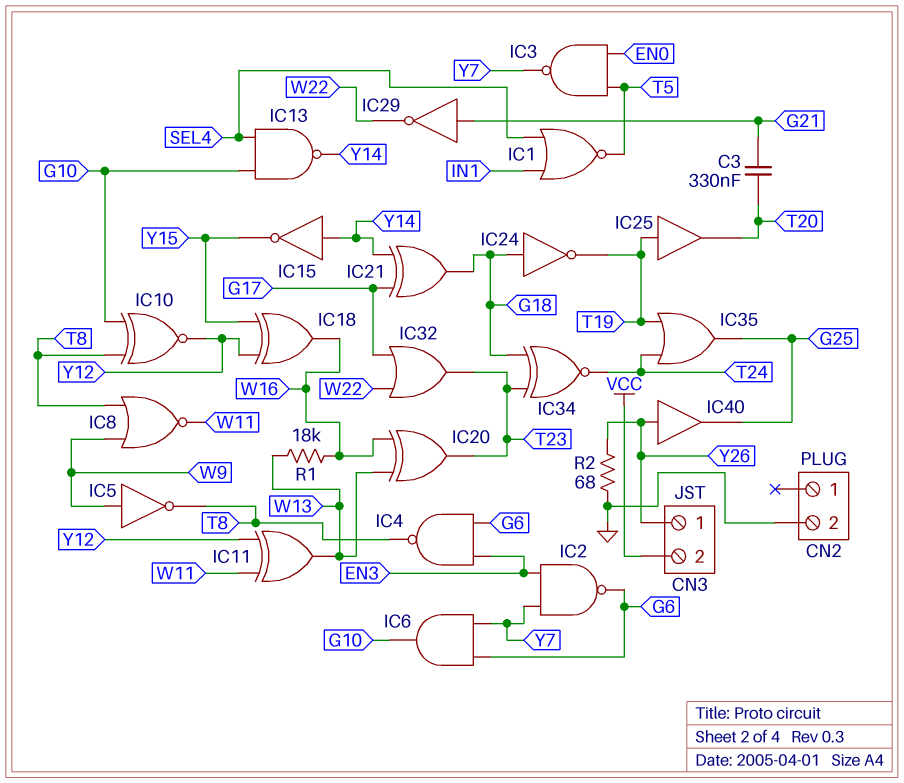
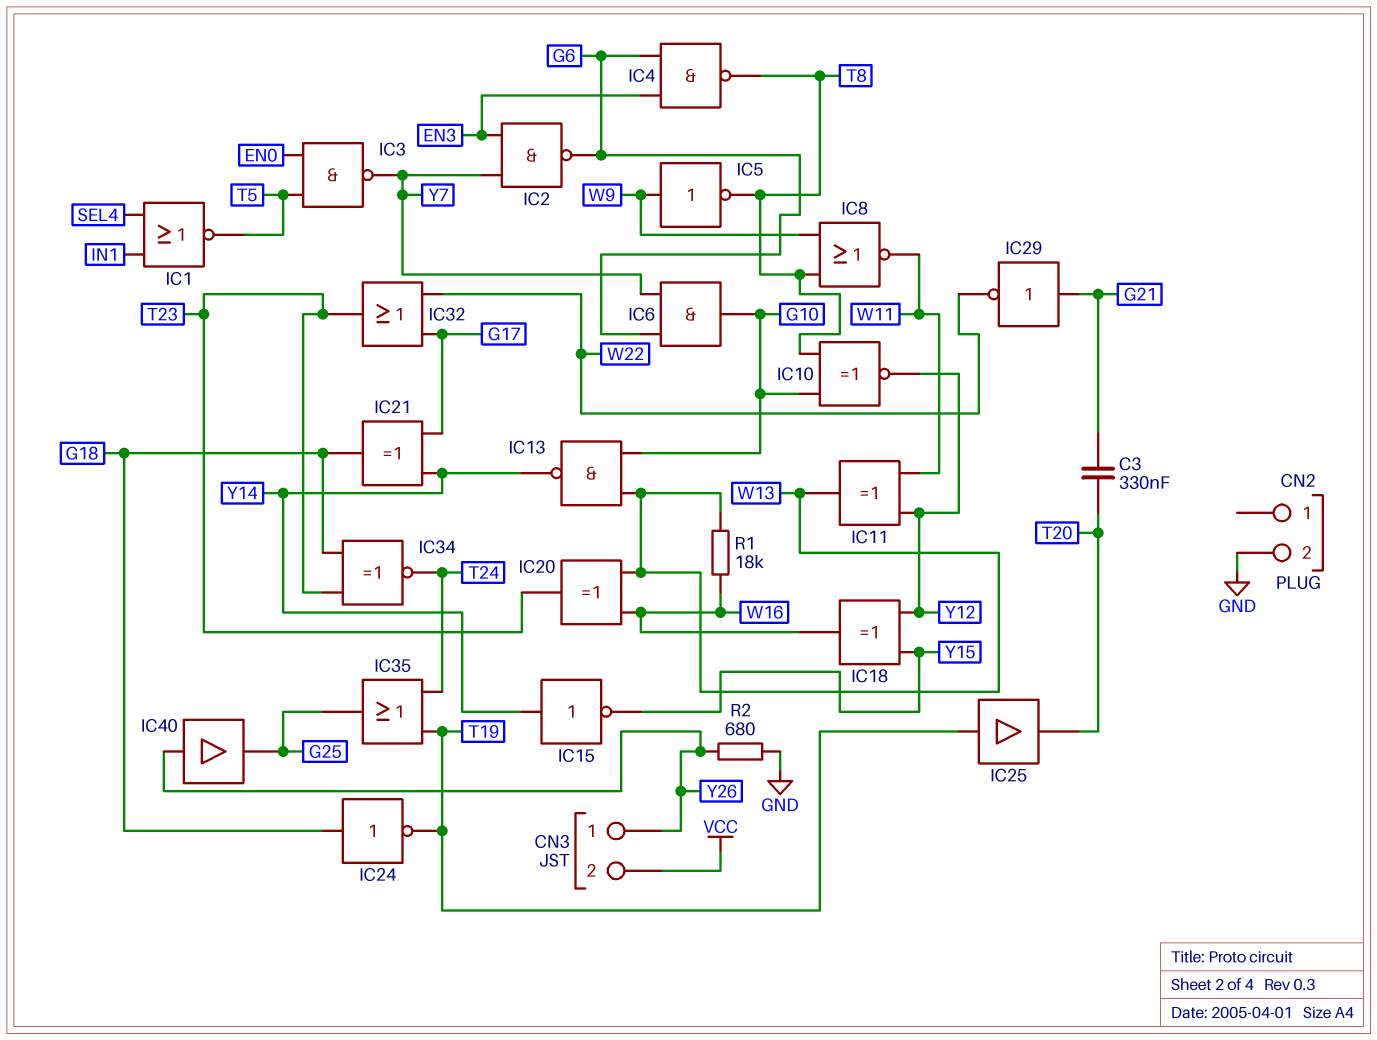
IC13: NAND (in G10, in SEL4, out Y14) -> NAND (in G10, in W13, out Y14)
R2: 68 (GND, Y26) -> 680 (GND, Y26)

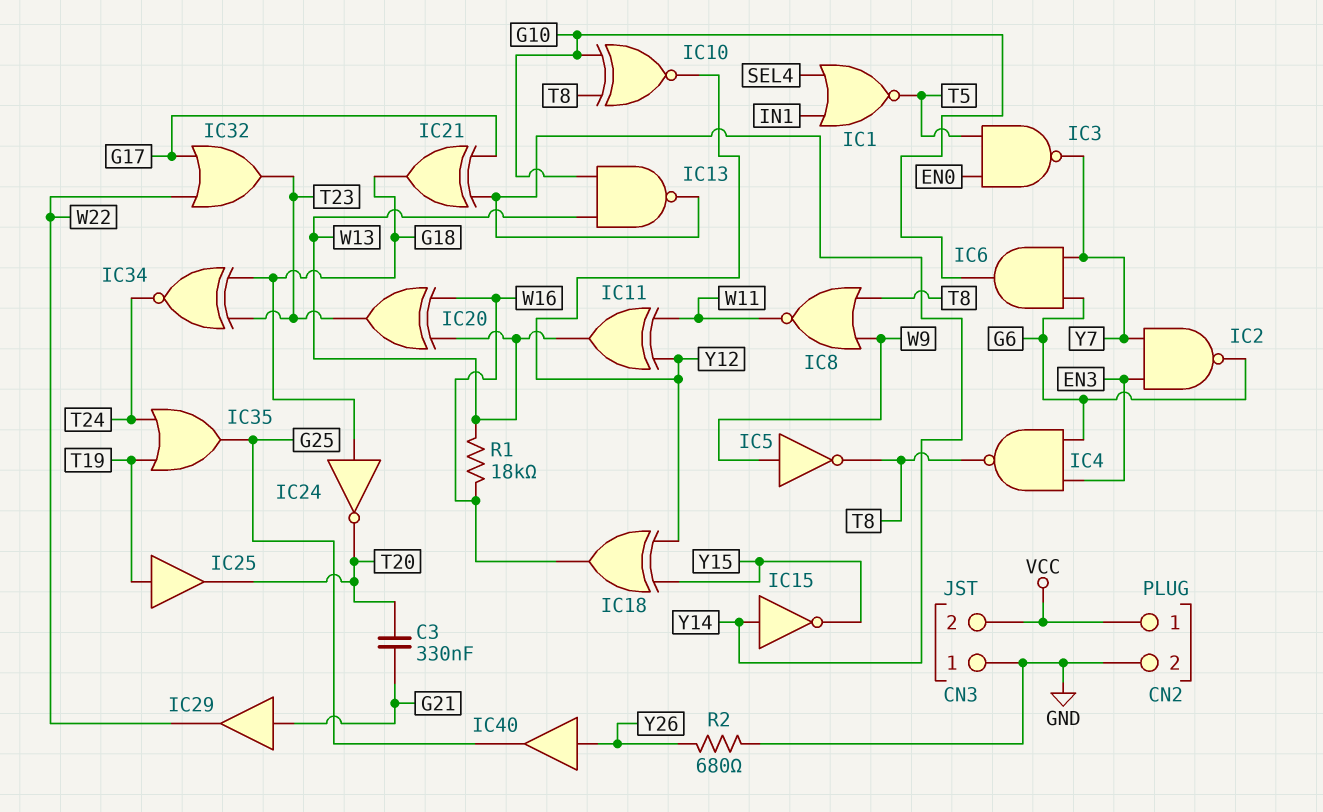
CN2 pin 1: none -> VCC
CN3 pin 1: Y26 -> GND
IC24: NOT (in G18, out T19) -> NOT (in G18, out T20)
IC29: NOT (in G21, out W22) -> buffer (in G21, out W22)

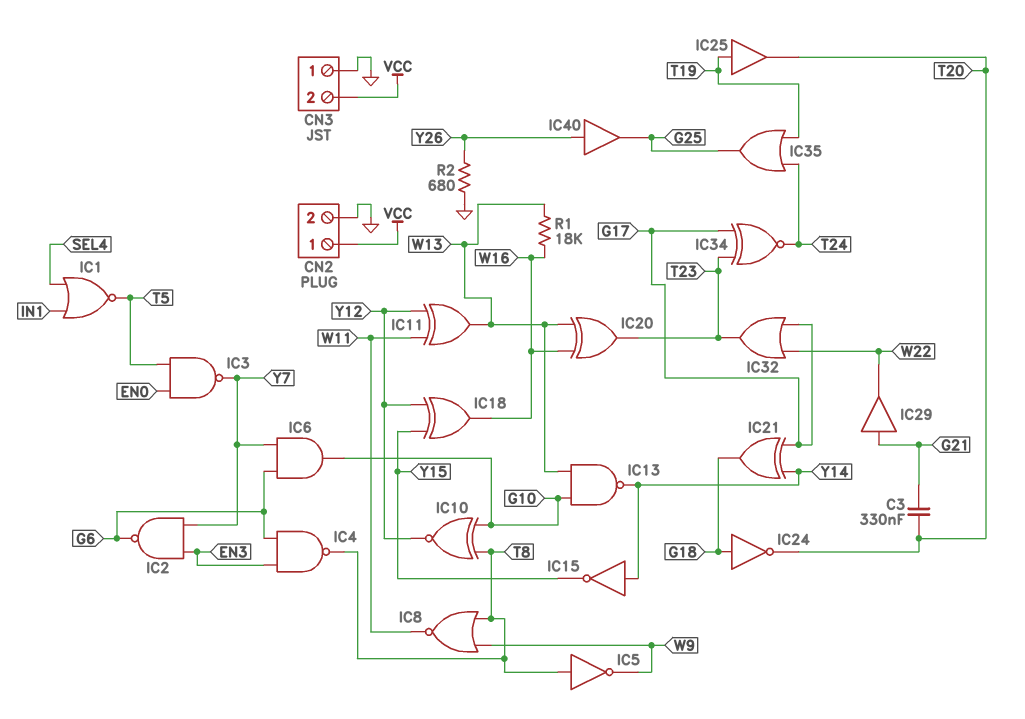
IC5: NOT (in W9, out T8) -> NOT (in T8, out W9)
IC34: XNOR (in G18, in T23, out T24) -> XNOR (in G17, in T23, out T24)

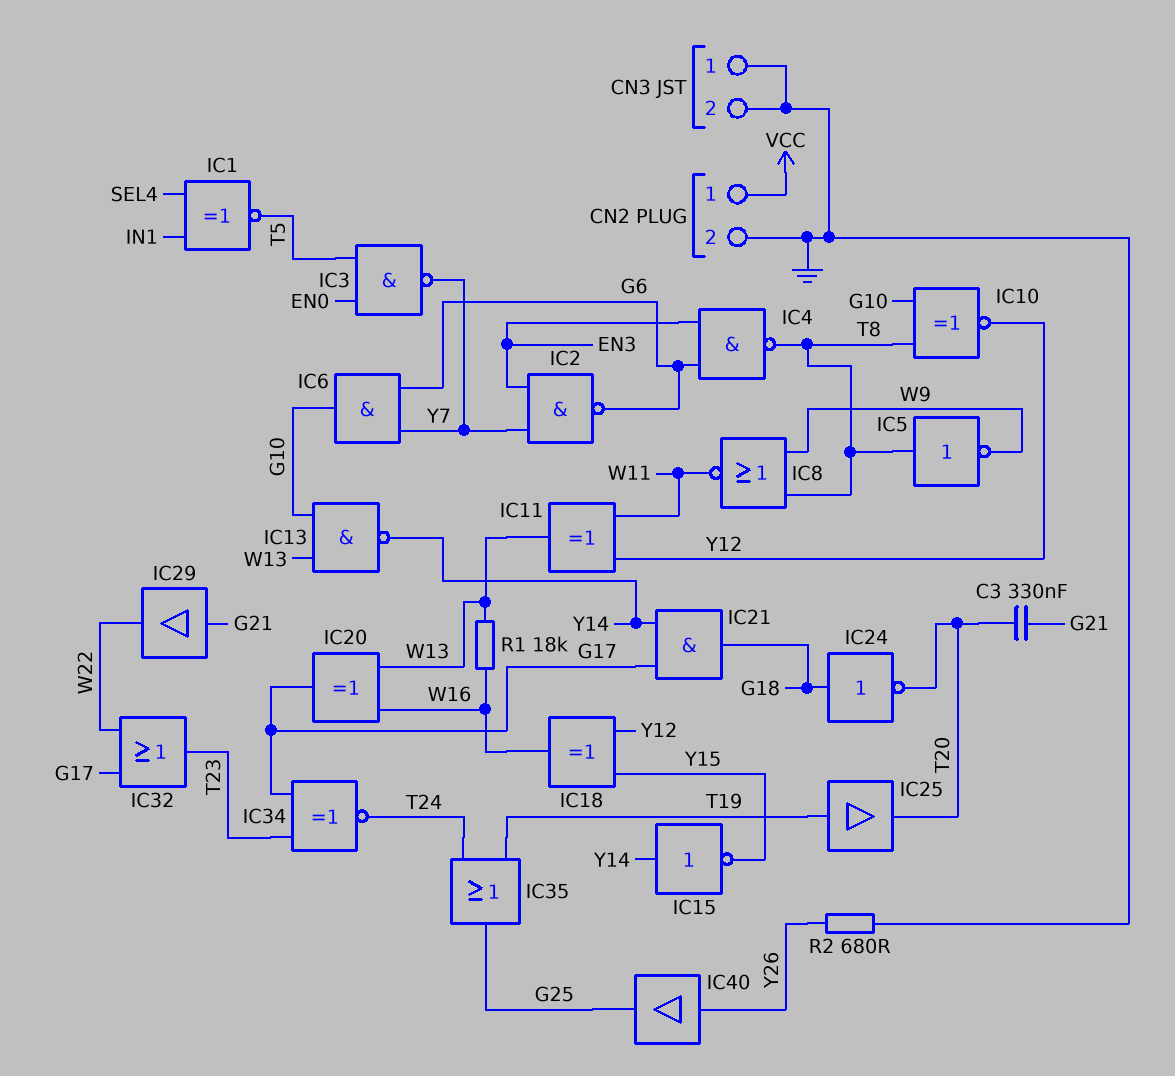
CN3 pin 2: VCC -> GND
IC1: NOR (in IN1, in SEL4, out T5) -> XNOR (in IN1, in SEL4, out T5)
IC20: XOR (in W13, in W16, out T23) -> XOR (in W13, in W16, out G17)
IC21: XOR (in G17, in Y14, out G18) -> AND (in G17, in Y14, out G18)

